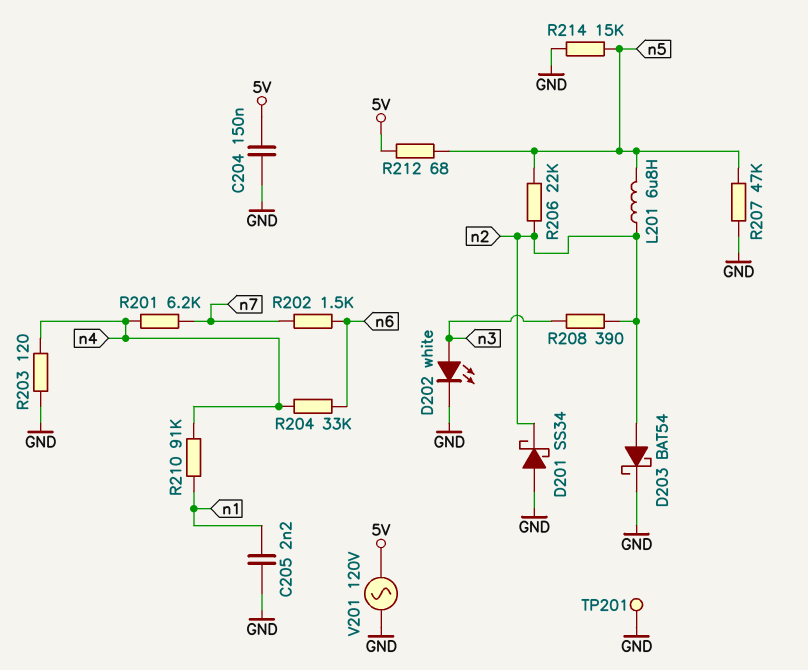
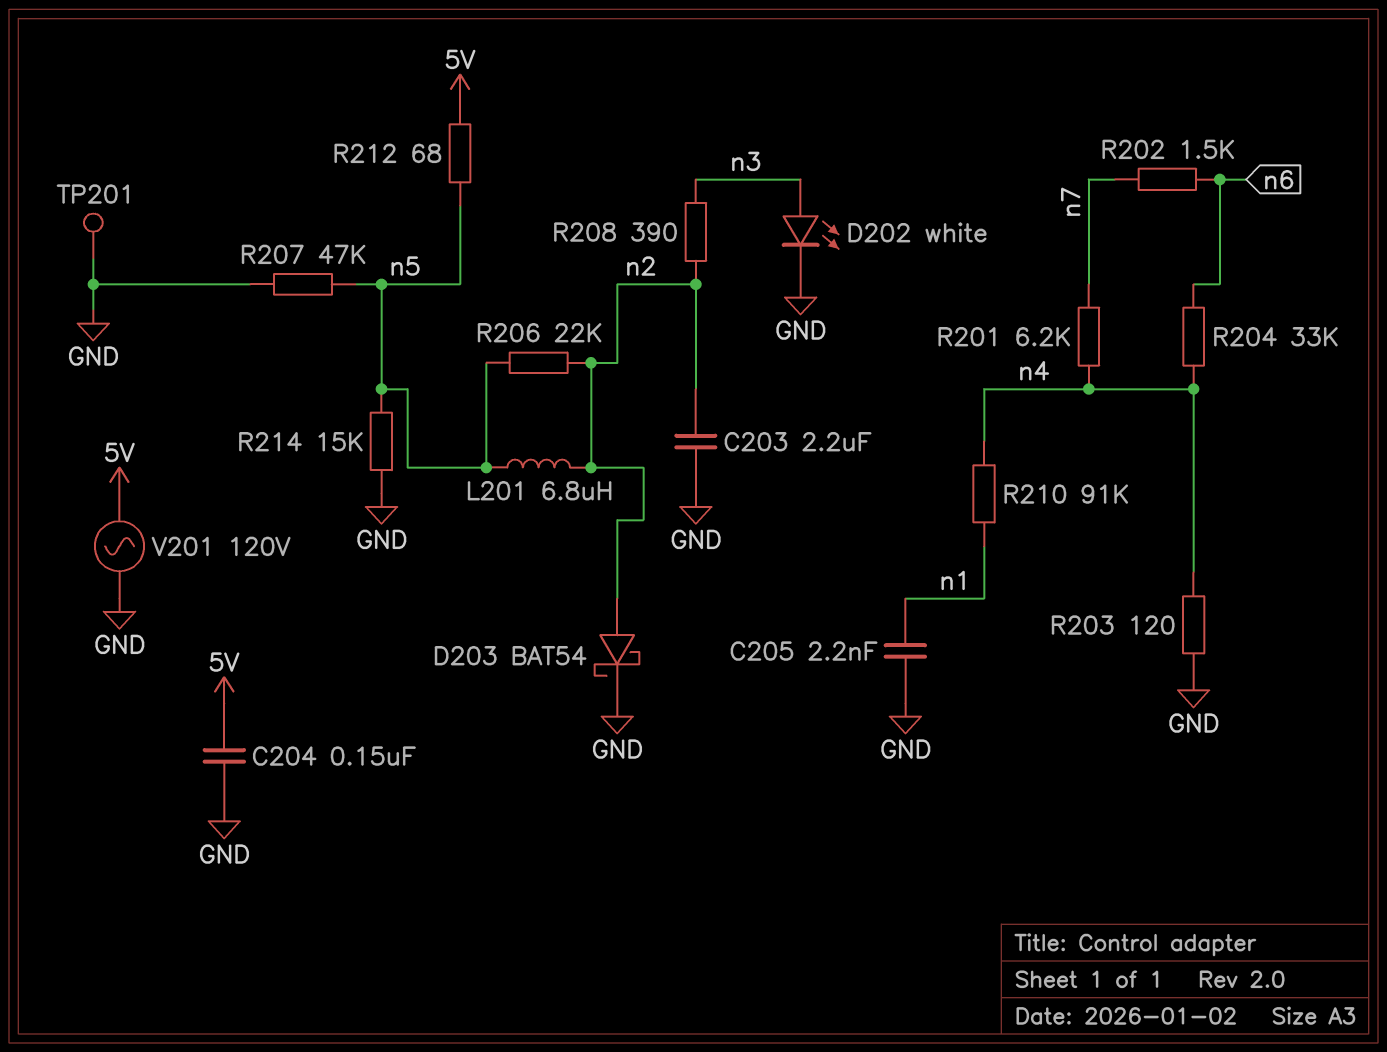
C203: none -> 2.2uF (GND, n2)
D201: schottky SS34 (A GND, K n2) -> none

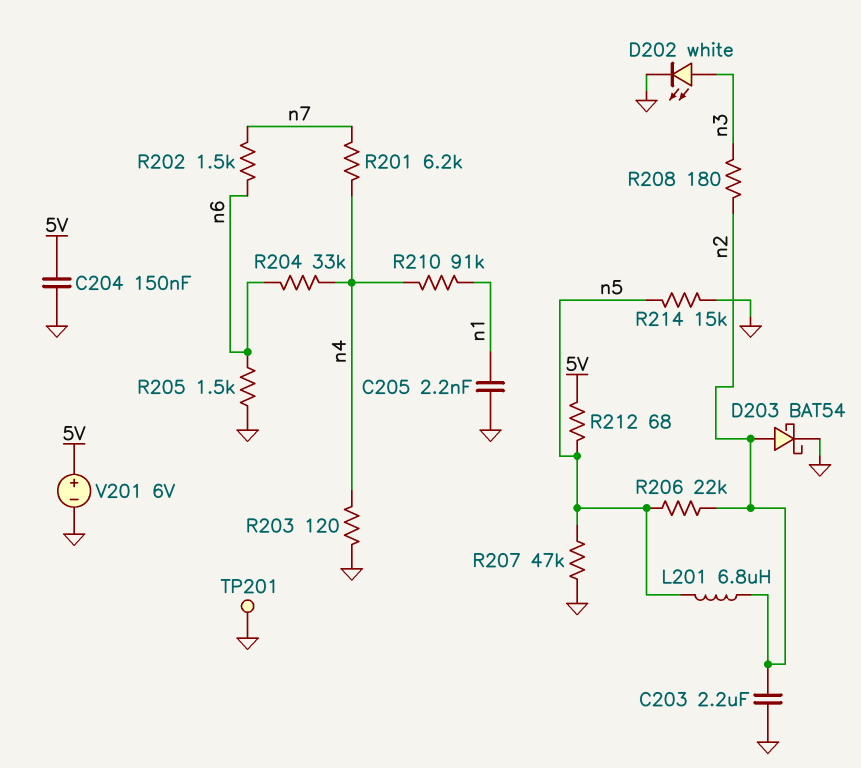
R205: none -> 1.5k (GND, n6)
R208: 390 (n2, n3) -> 180 (n2, n3)
V201: AC 120V (5V, GND) -> 6V (plus 5V, minus GND)

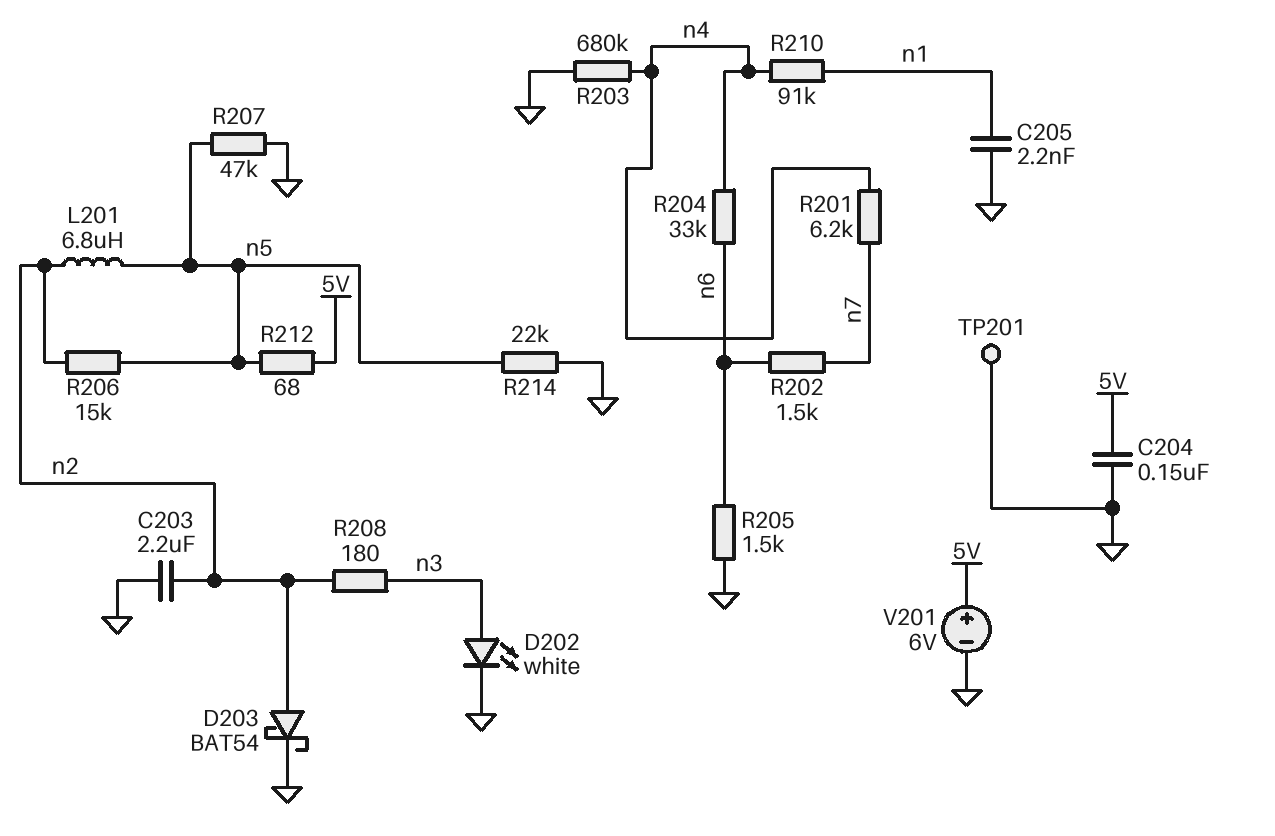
R203: 120 (GND, n4) -> 680k (GND, n4)
R206: 22k (n2, n5) -> 15k (n2, n5)
R214: 15k (GND, n5) -> 22k (GND, n5)

